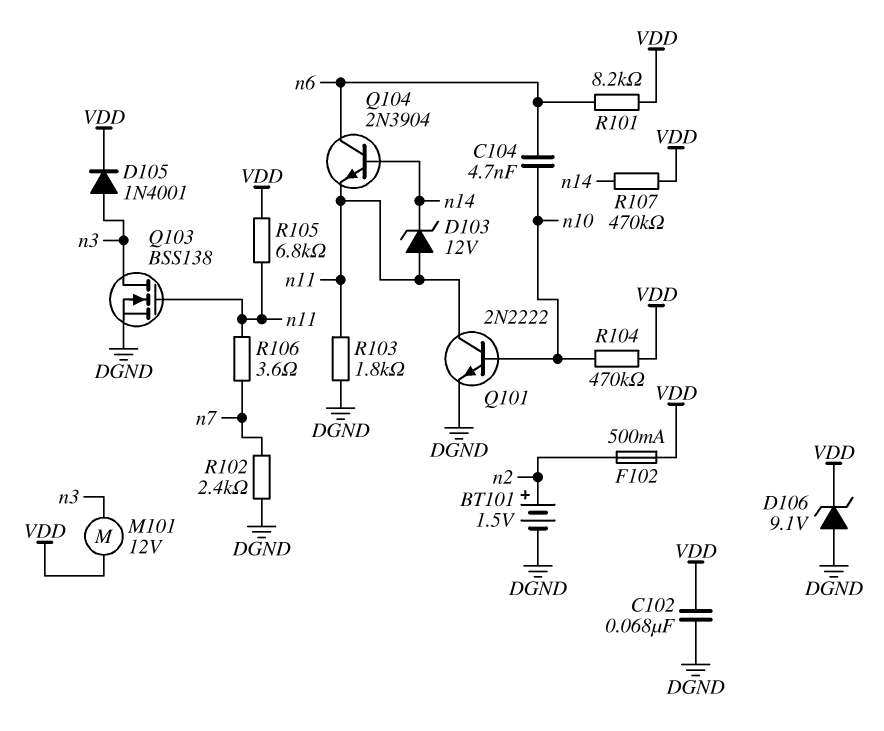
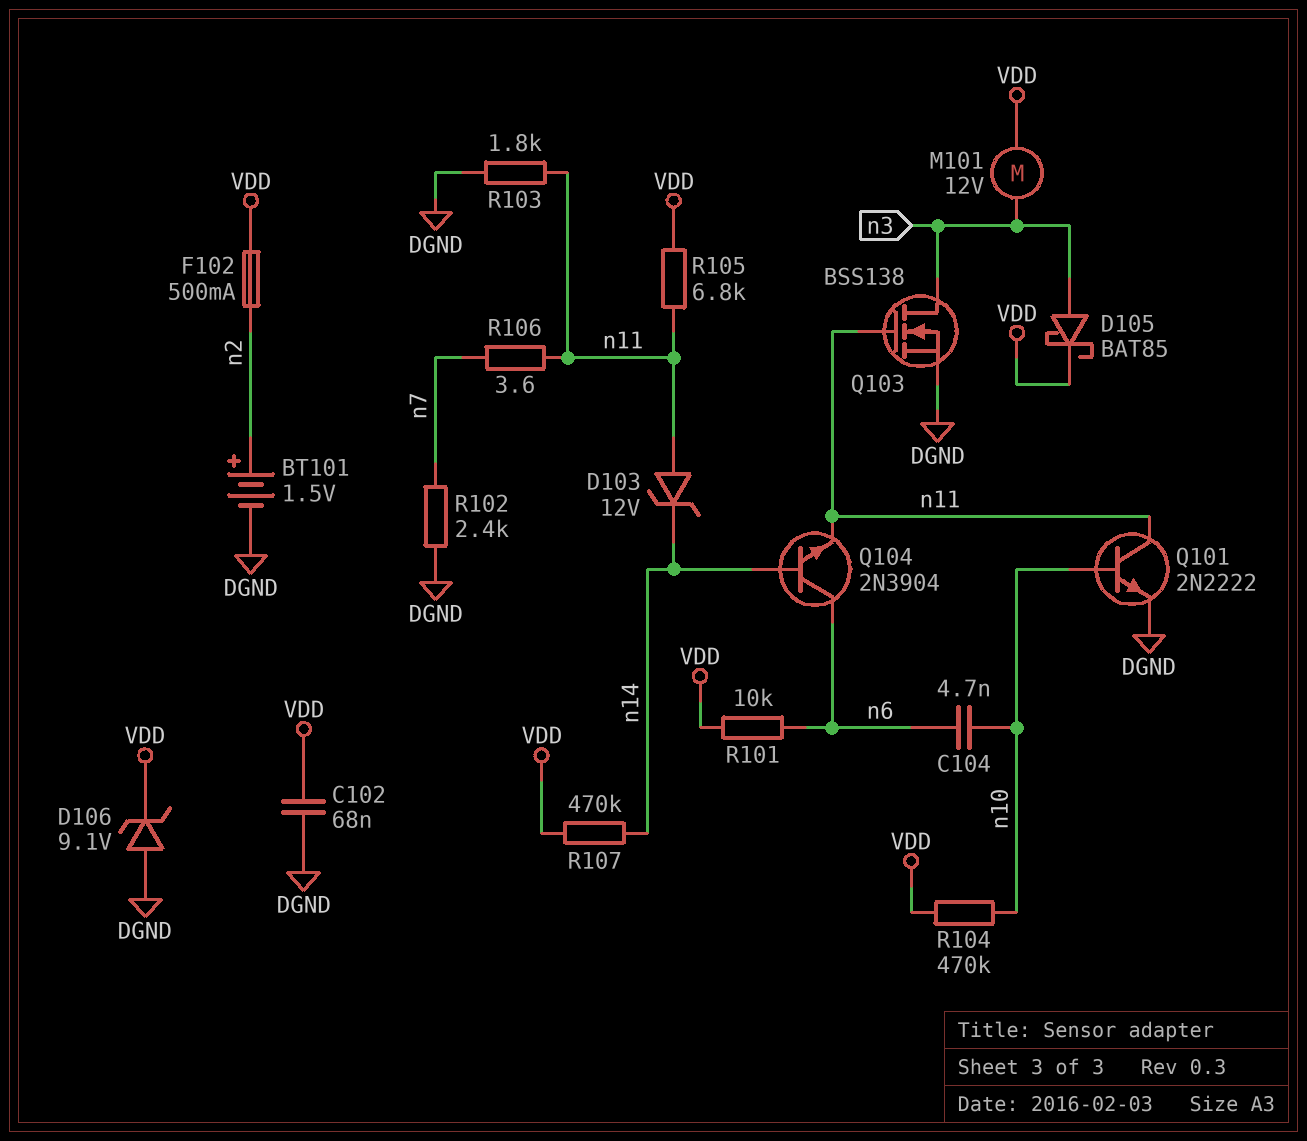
D105: diode 1N4001 (A n3, K VDD) -> schottky BAT85 (A n3, K VDD)
R101: 8.2k (VDD, n6) -> 10k (VDD, n6)

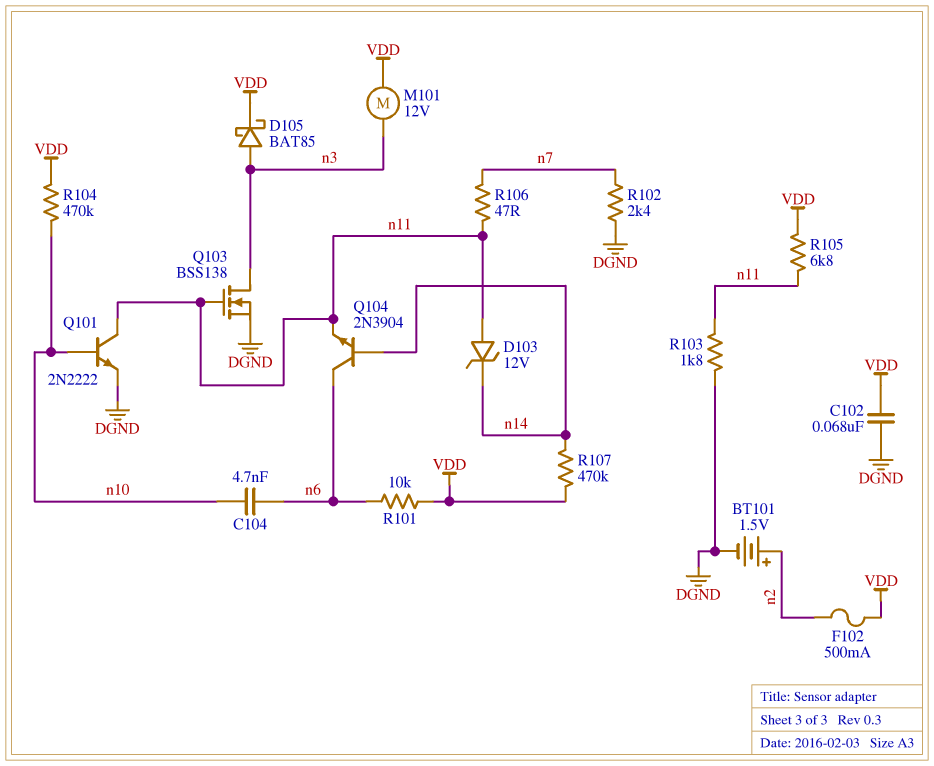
D106: zener 9.1V (A DGND, K VDD) -> none
R106: 3.6 (n7, n11) -> 47 (n7, n11)

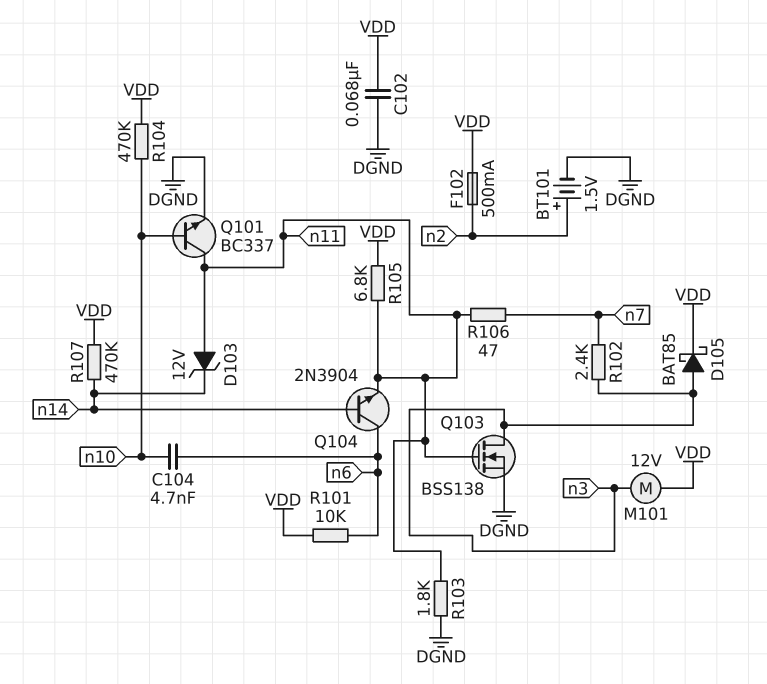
Q101: NPN 2N2222 (B n10, C n11, E DGND) -> NPN BC337 (B n10, C n11, E DGND)
R102: 2.4k (DGND, n7) -> 2.4k (n3, n7)

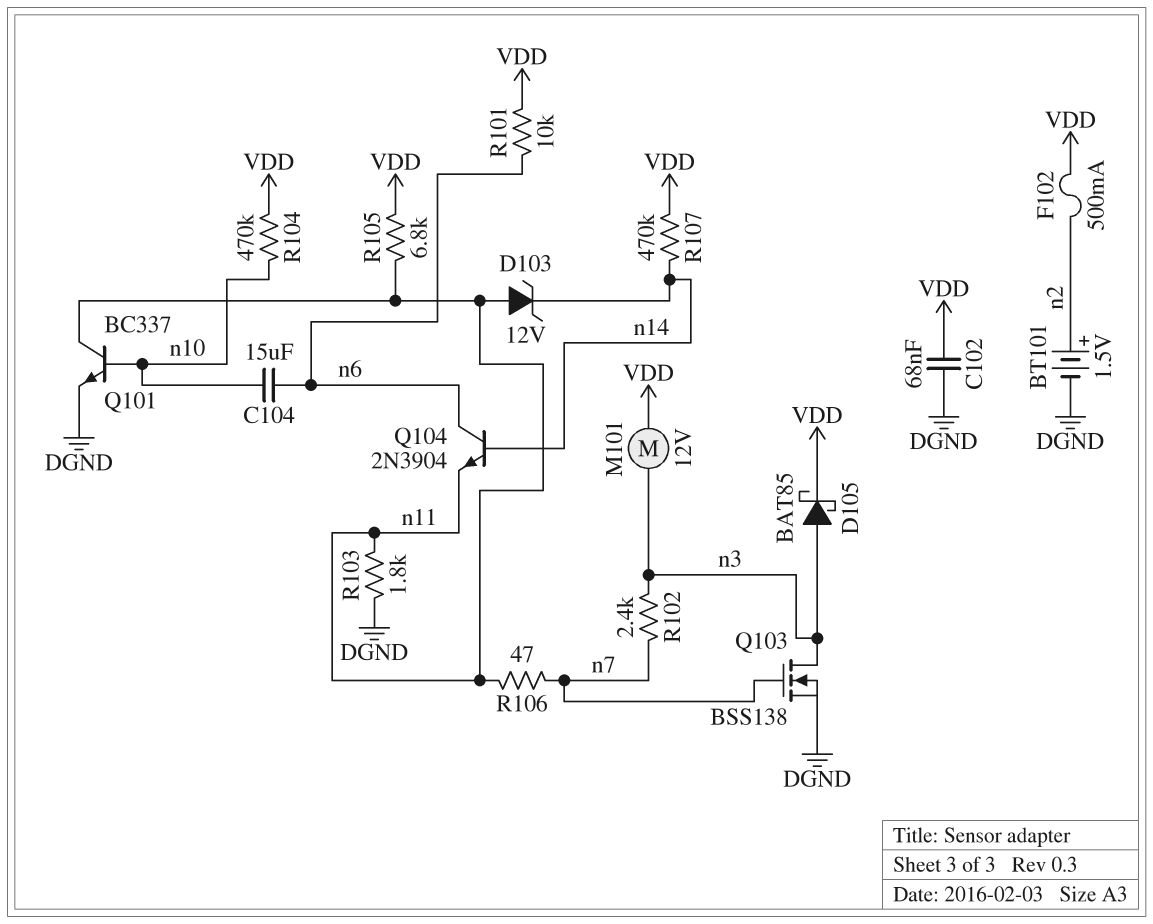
C104: 4.7nF (n6, n10) -> 15uF (n6, n10)
Q103: NMOS BSS138 (G n11, D n3, S DGND) -> NMOS BSS138 (G n7, D n3, S DGND)

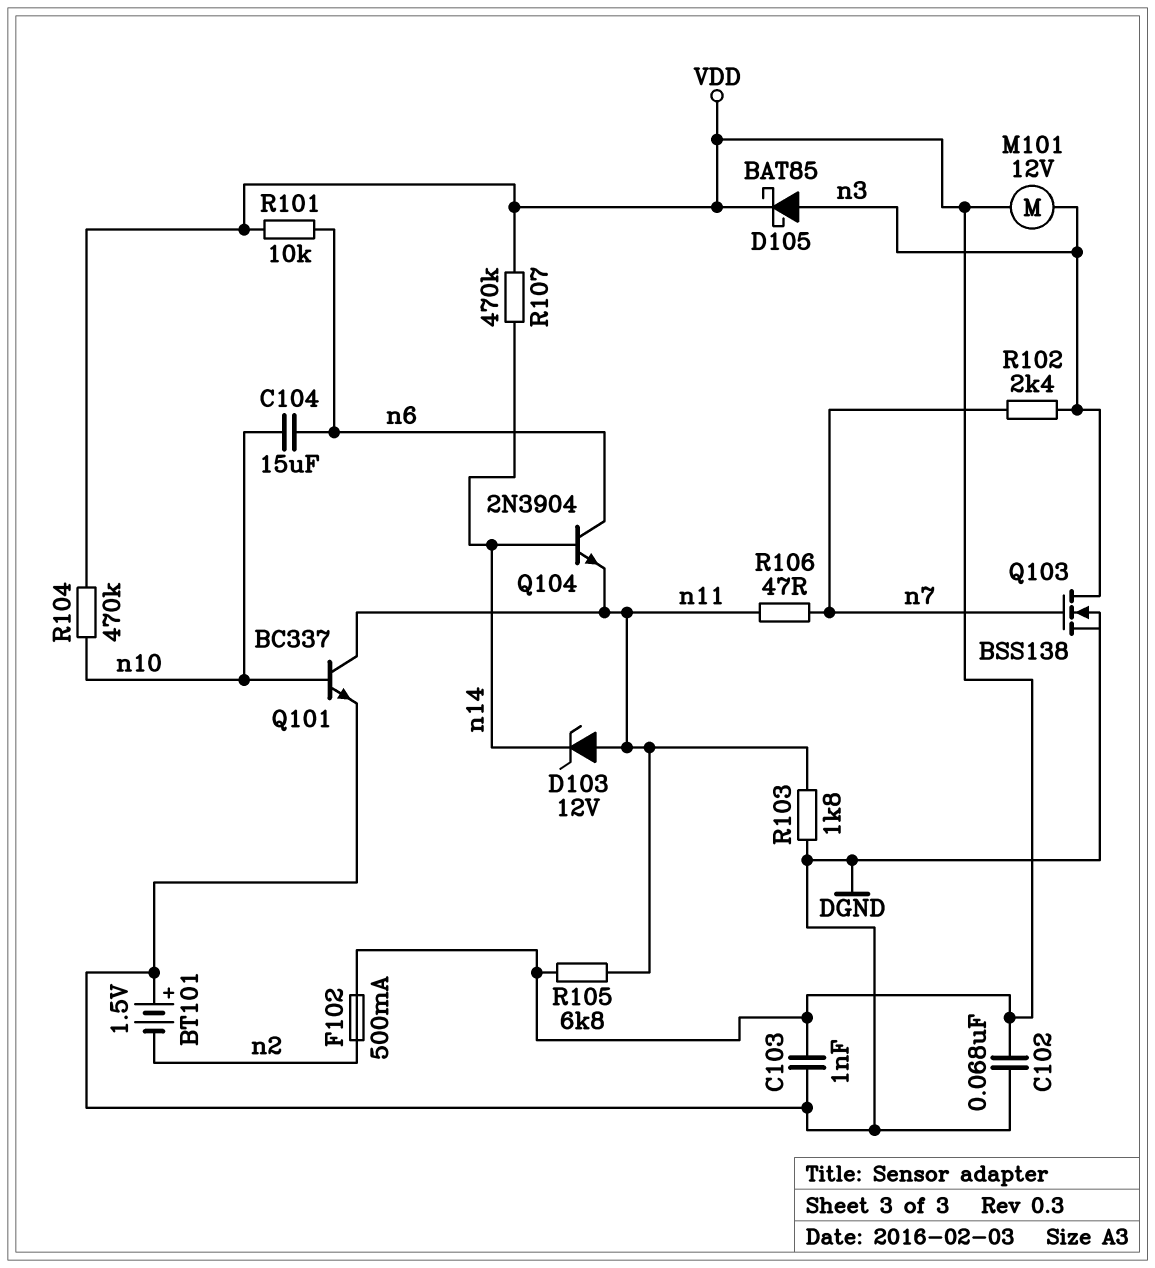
BT101: 1.5V (plus n2, minus DGND) -> 1.5V (plus DGND, minus n2)
C103: none -> 1nF (DGND, VDD)

